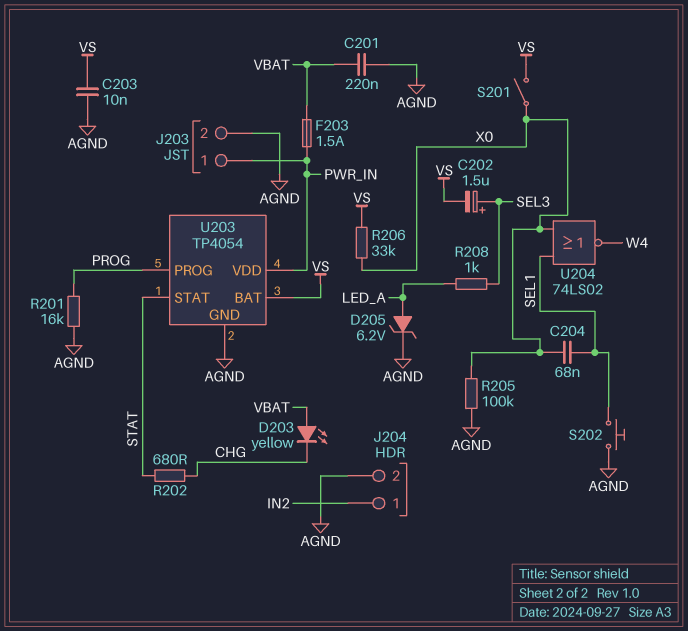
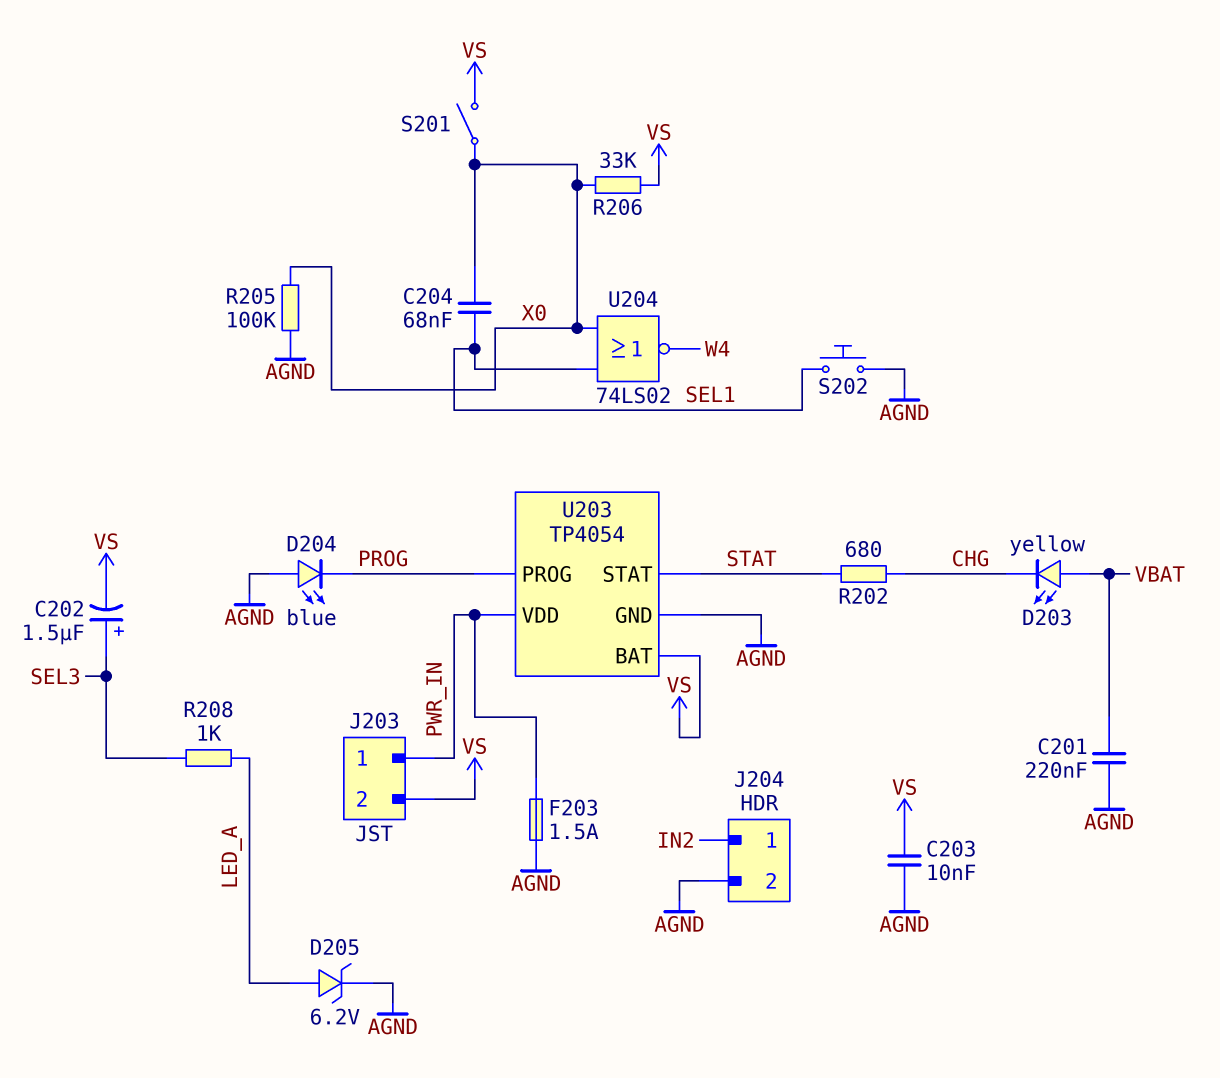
D204: none -> LED blue (A AGND, K PROG)
F203: 1.5A (PWR_IN, VBAT) -> 1.5A (AGND, PWR_IN)
J203 pin 2: AGND -> VS
R201: 16k (AGND, PROG) -> none

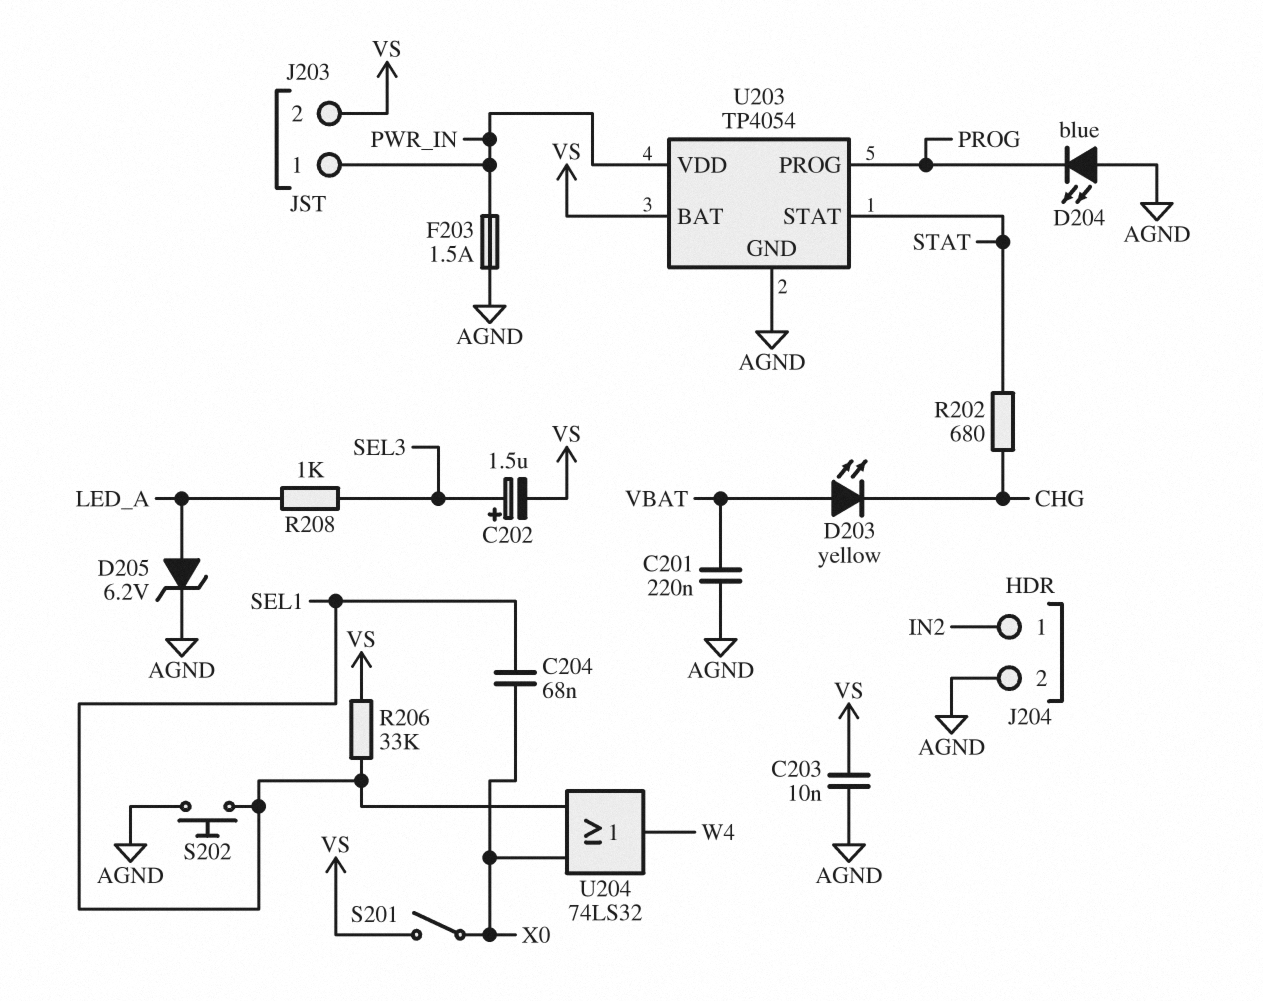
R205: 100k (AGND, X0) -> none
R206: 33k (VS, X0) -> 33k (SEL1, VS)
U204: NOR 74LS02 (in SEL1, in X0, out W4) -> OR 74LS32 (in SEL1, in X0, out W4)

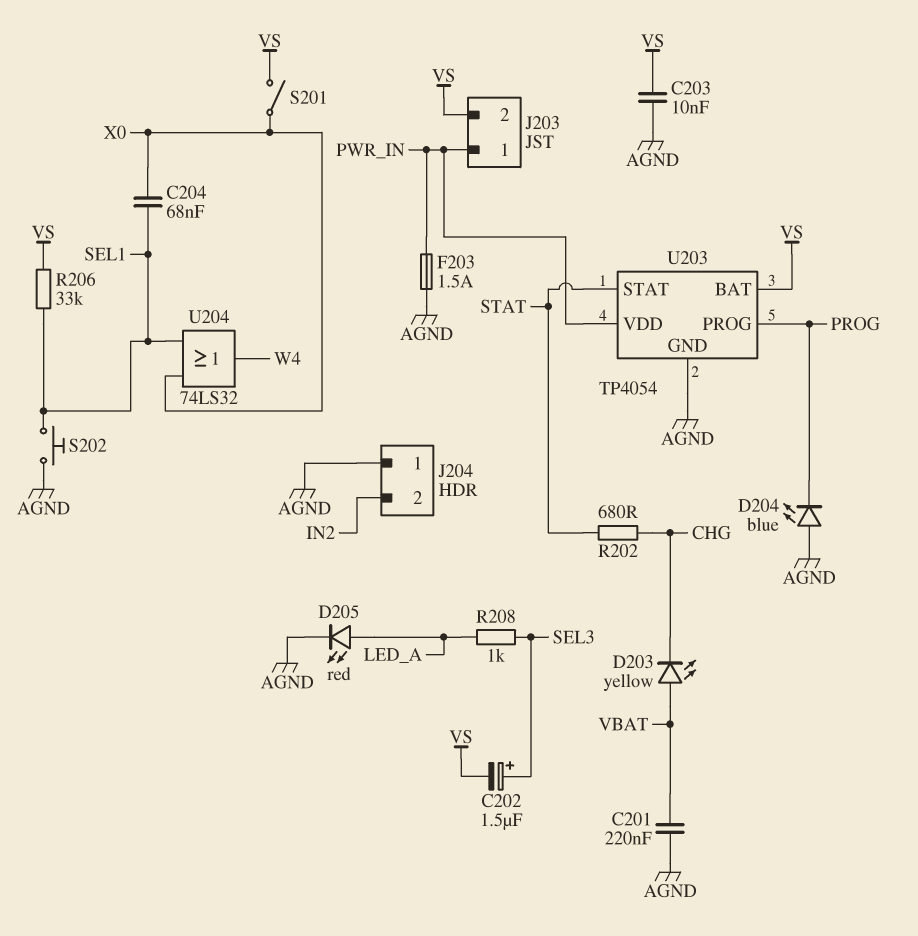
D205: zener 6.2V (A LED_A, K AGND) -> LED red (A LED_A, K AGND)
J204 pin 1: IN2 -> AGND
J204 pin 2: AGND -> IN2

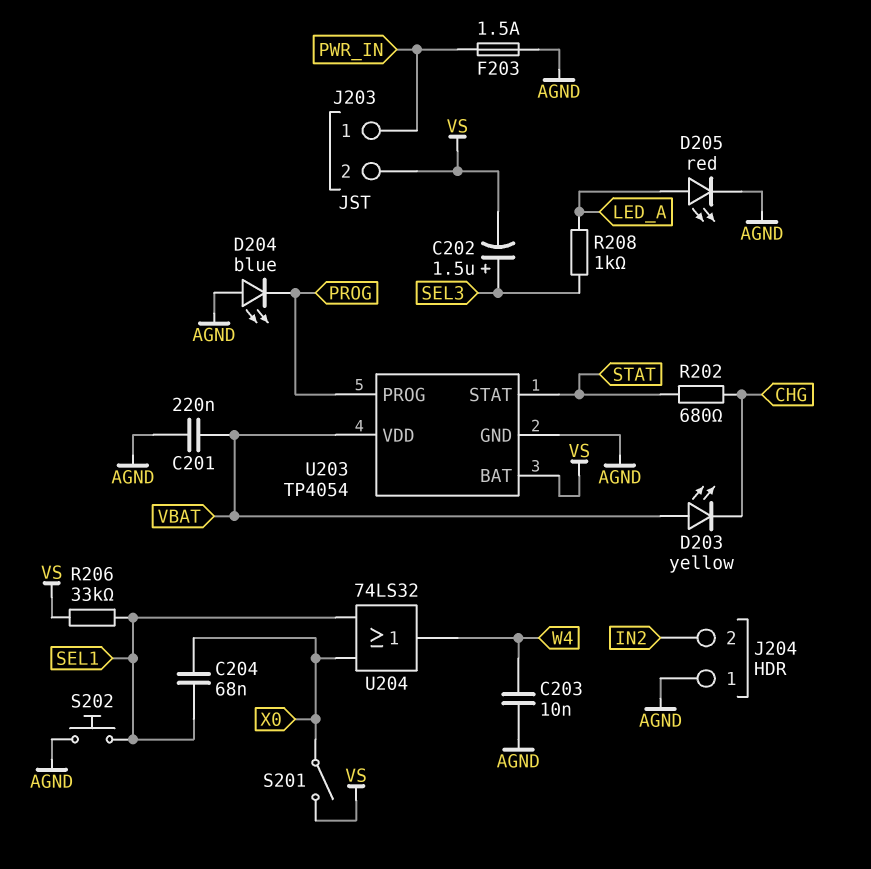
C203: 10nF (AGND, VS) -> 10nF (AGND, W4)
U203 pin VDD: PWR_IN -> VBAT

